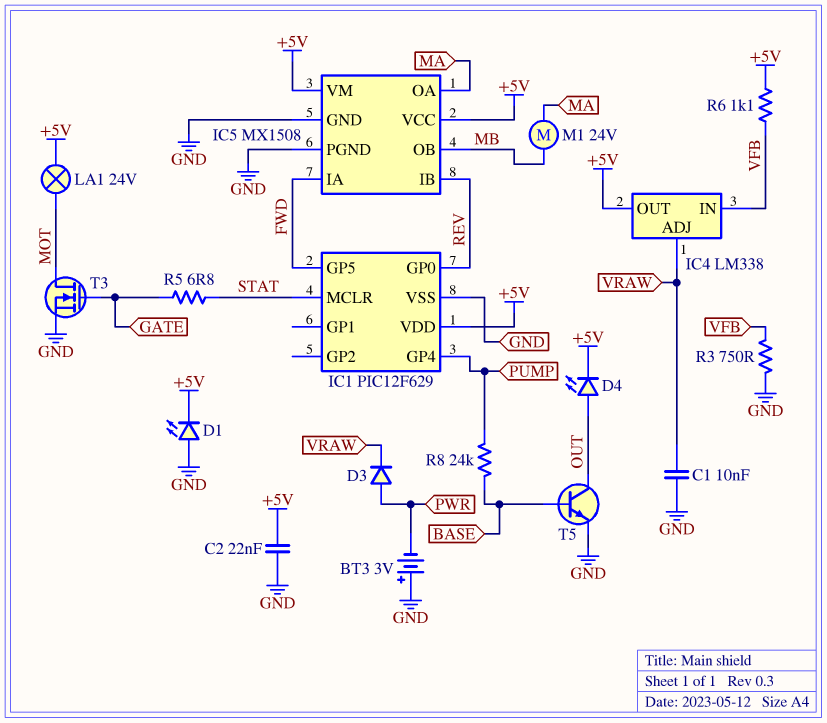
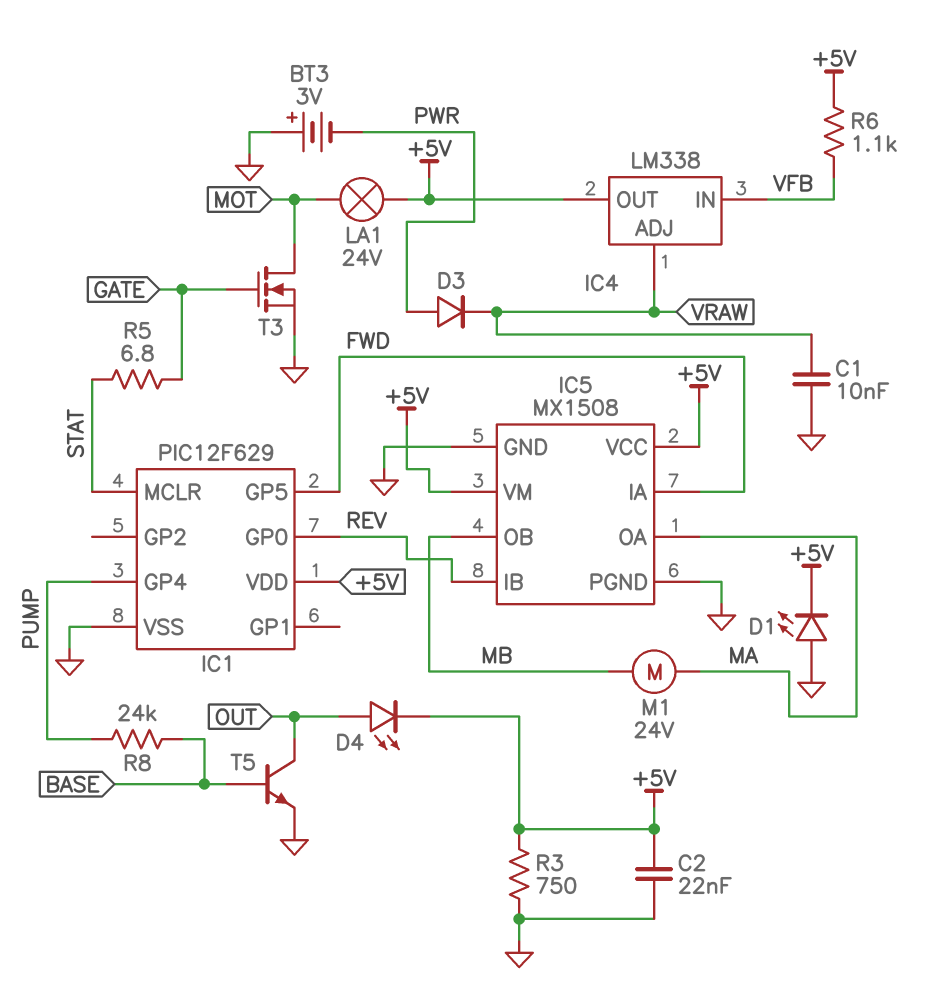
R3: 750 (GND, VFB) -> 750 (+5V, GND)

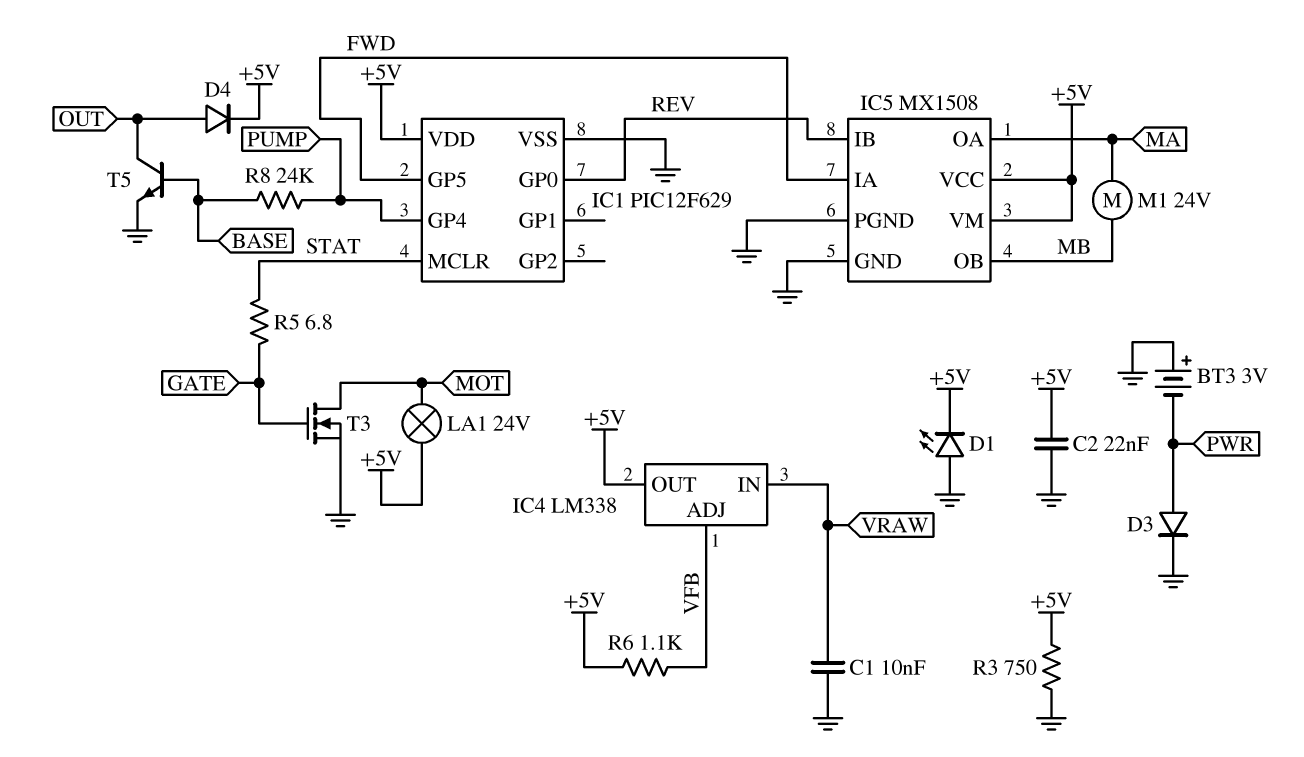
D3: diode (A PWR, K VRAW) -> diode (A PWR, K GND)
D4: LED (A OUT, K +5V) -> diode (A OUT, K +5V)
IC4 pin ADJ: VRAW -> VFB
IC4 pin IN: VFB -> VRAW

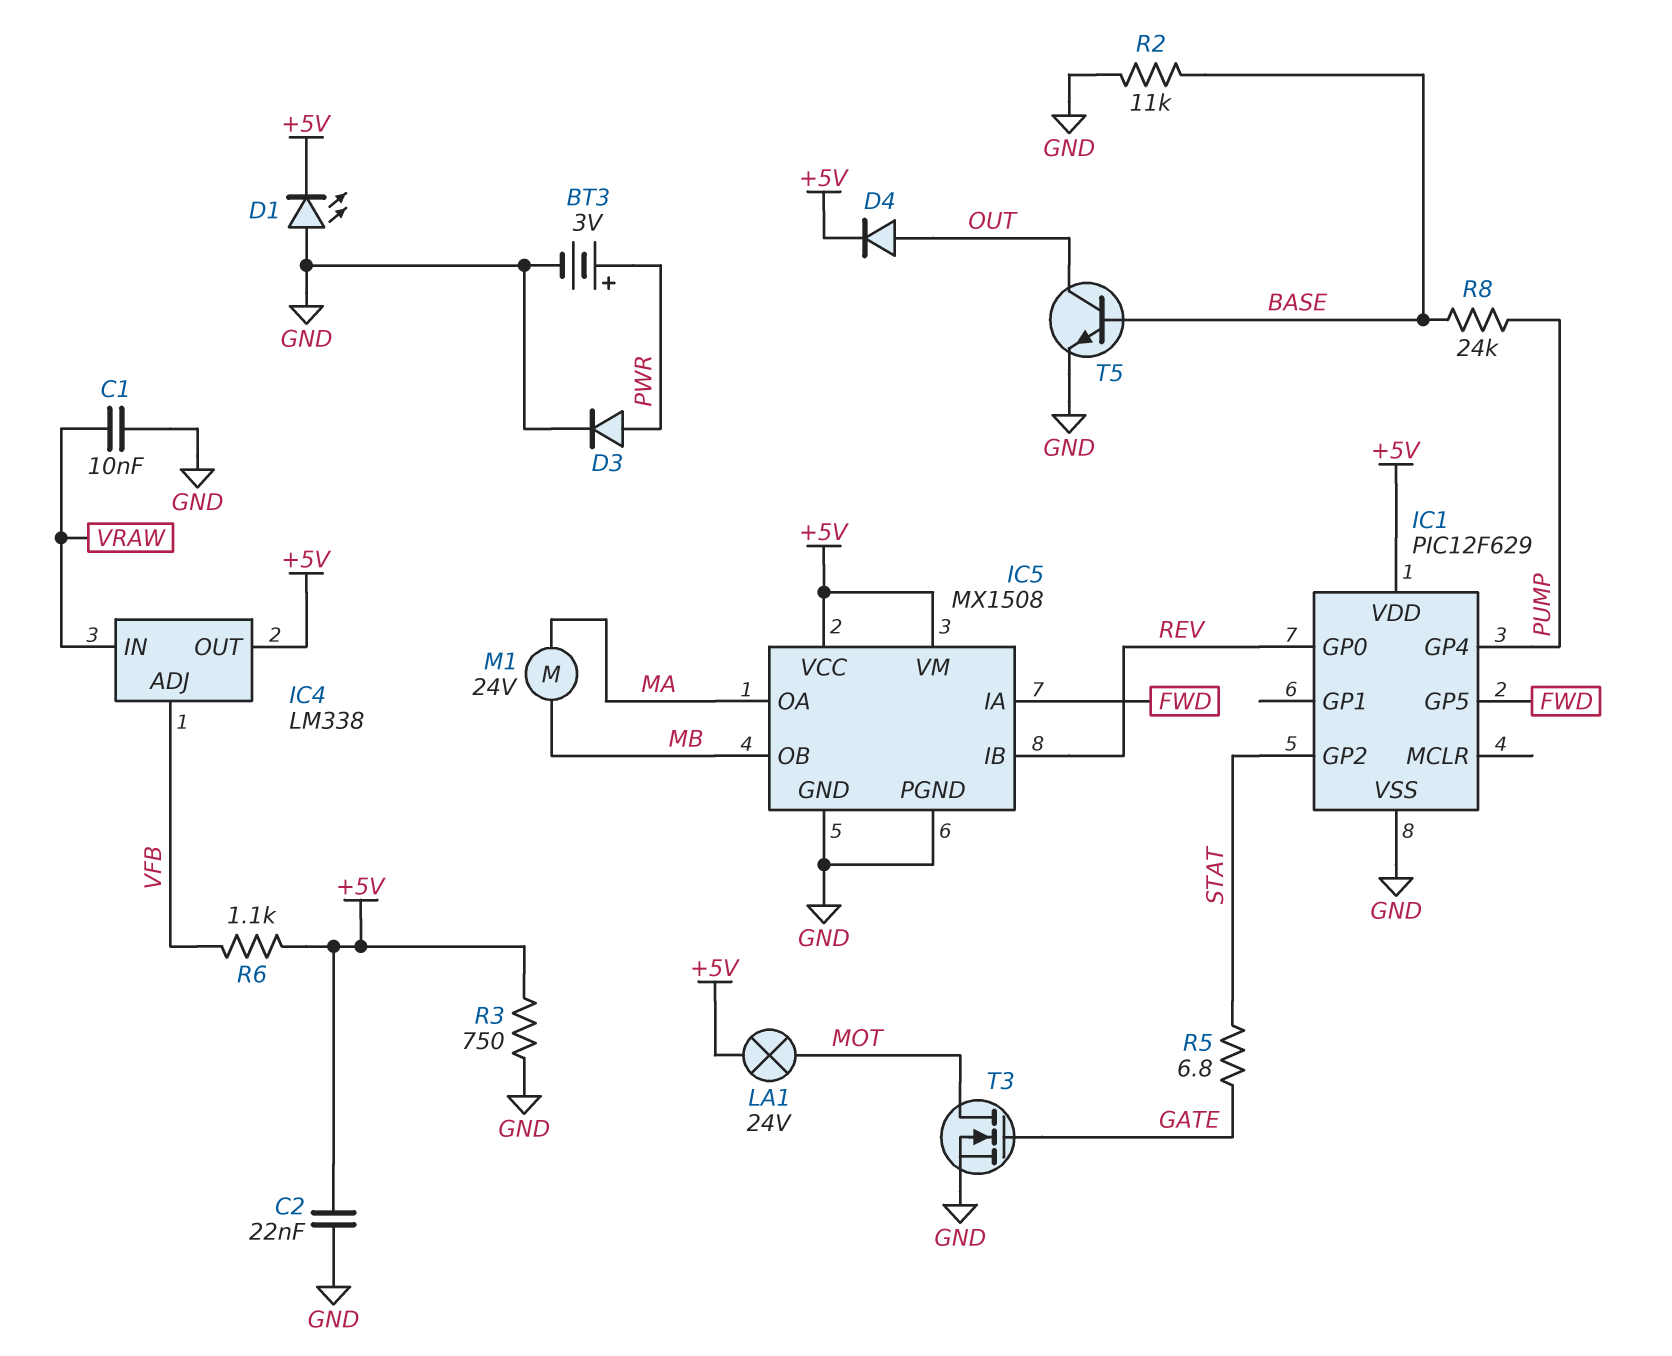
BT3: 3V (plus GND, minus PWR) -> 3V (plus PWR, minus GND)
IC1 pin GP2: none -> STAT
IC1 pin MCLR: STAT -> none
R2: none -> 11k (BASE, GND)

